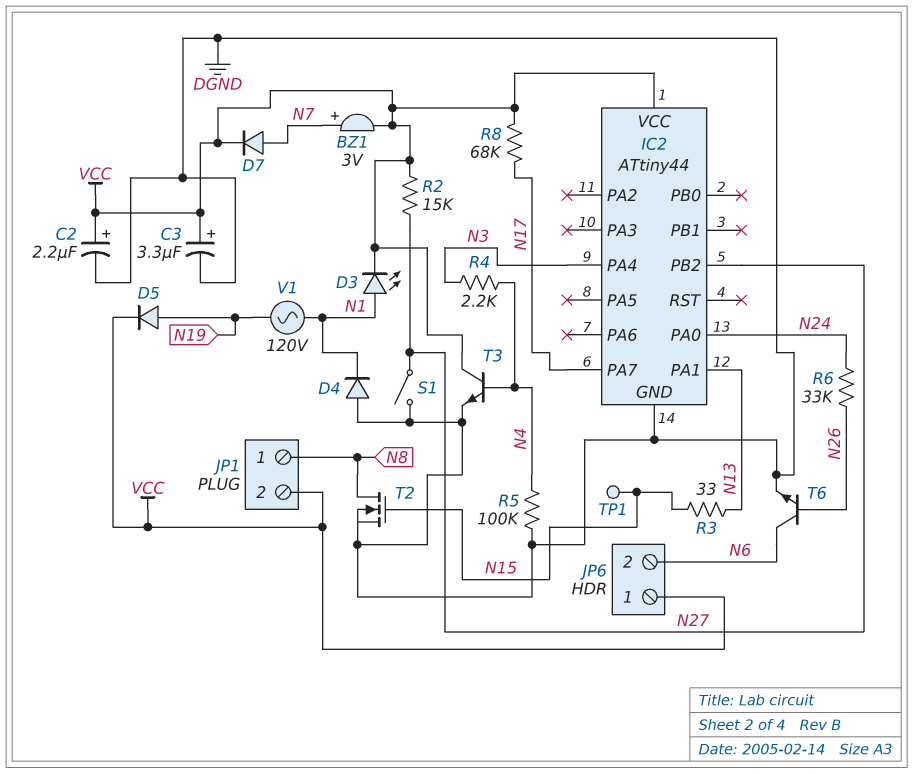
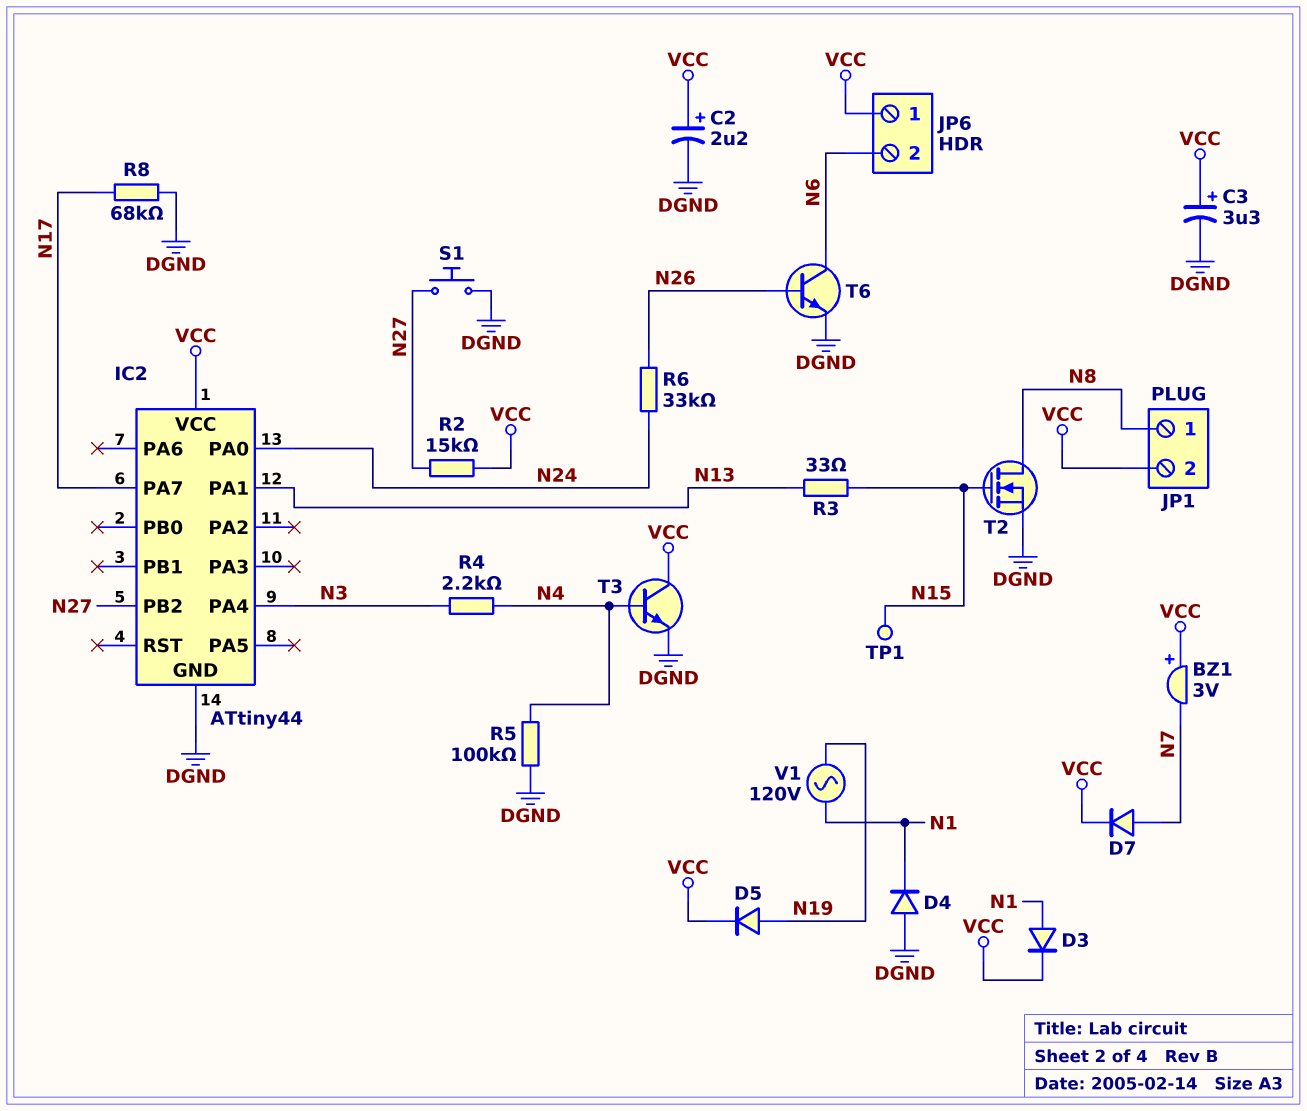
BZ1: buzzer 3V (plus N7, minus VCC) -> buzzer 3V (plus VCC, minus N7)
D3: LED (A N1, K VCC) -> diode (A N1, K VCC)
R8: 68k (N17, VCC) -> 68k (DGND, N17)
S1: switch (DGND, N27) -> button (DGND, N27)

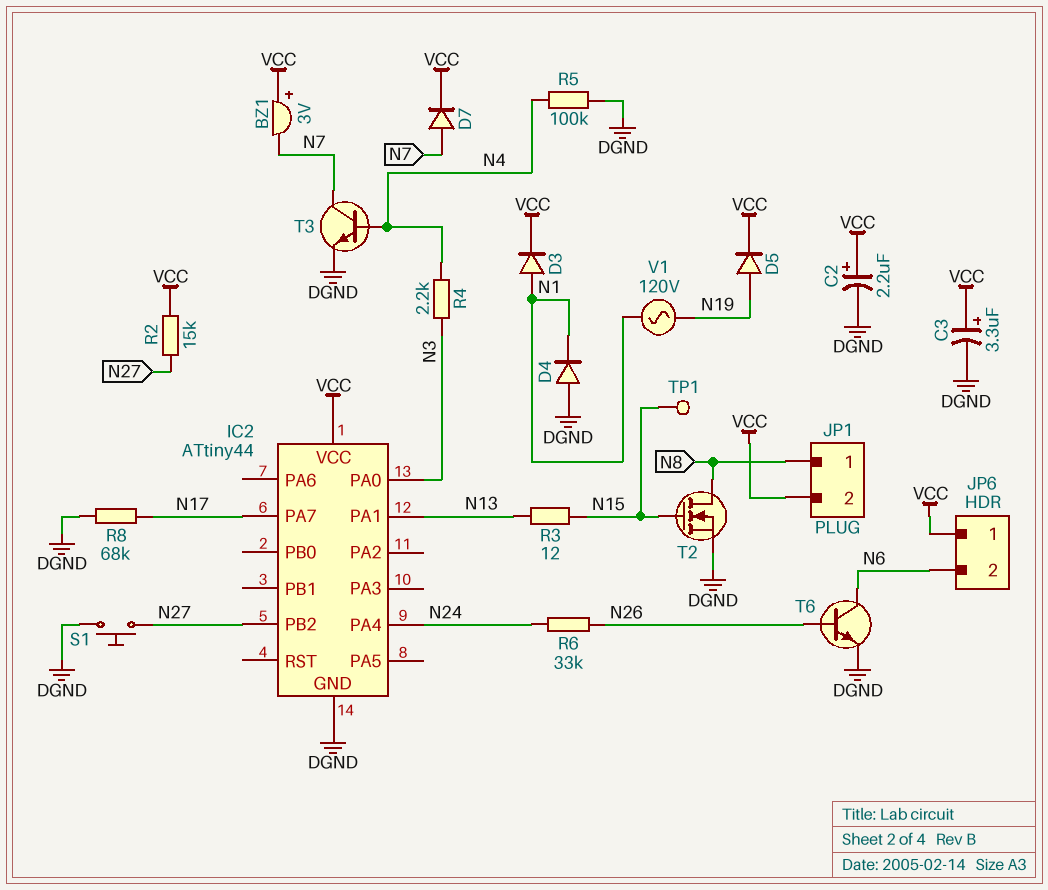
IC2 pin PA0: N24 -> N3
IC2 pin PA4: N3 -> N24
R3: 33 (N13, N15) -> 12 (N13, N15)
T3: NPN (B N4, C VCC, E DGND) -> NPN (B N4, C N7, E DGND)

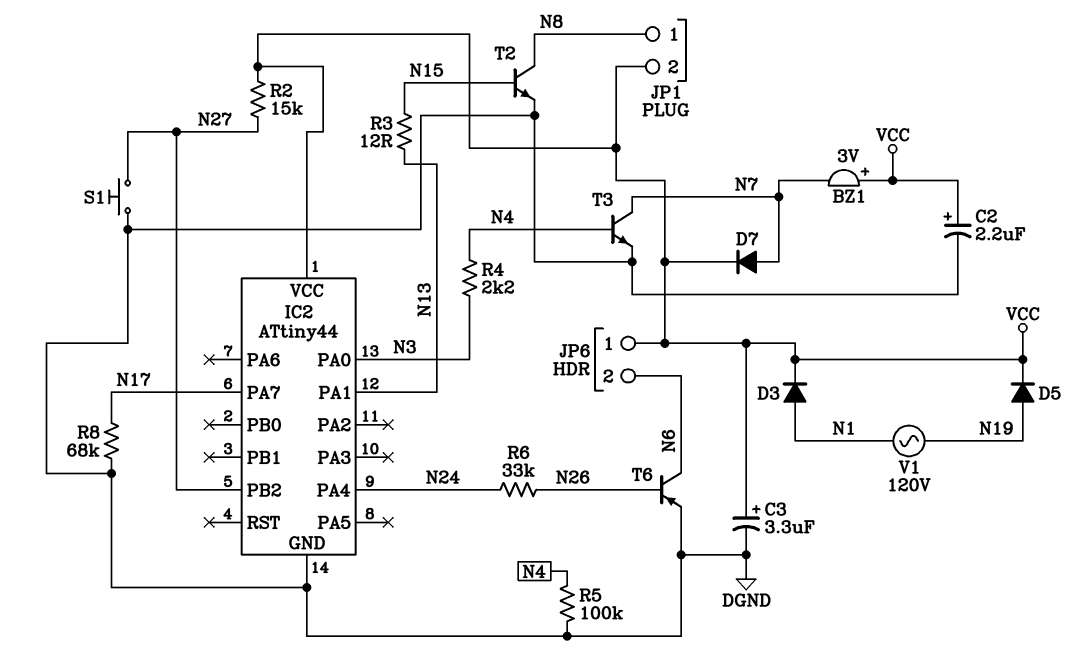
D4: diode (A DGND, K N1) -> none
T2: NMOS (G N15, D N8, S DGND) -> NPN (B N15, C N8, E DGND)
T6: NPN (B N26, C N6, E DGND) -> PNP (B N26, C N6, E DGND)
TP1: test point (N15) -> none

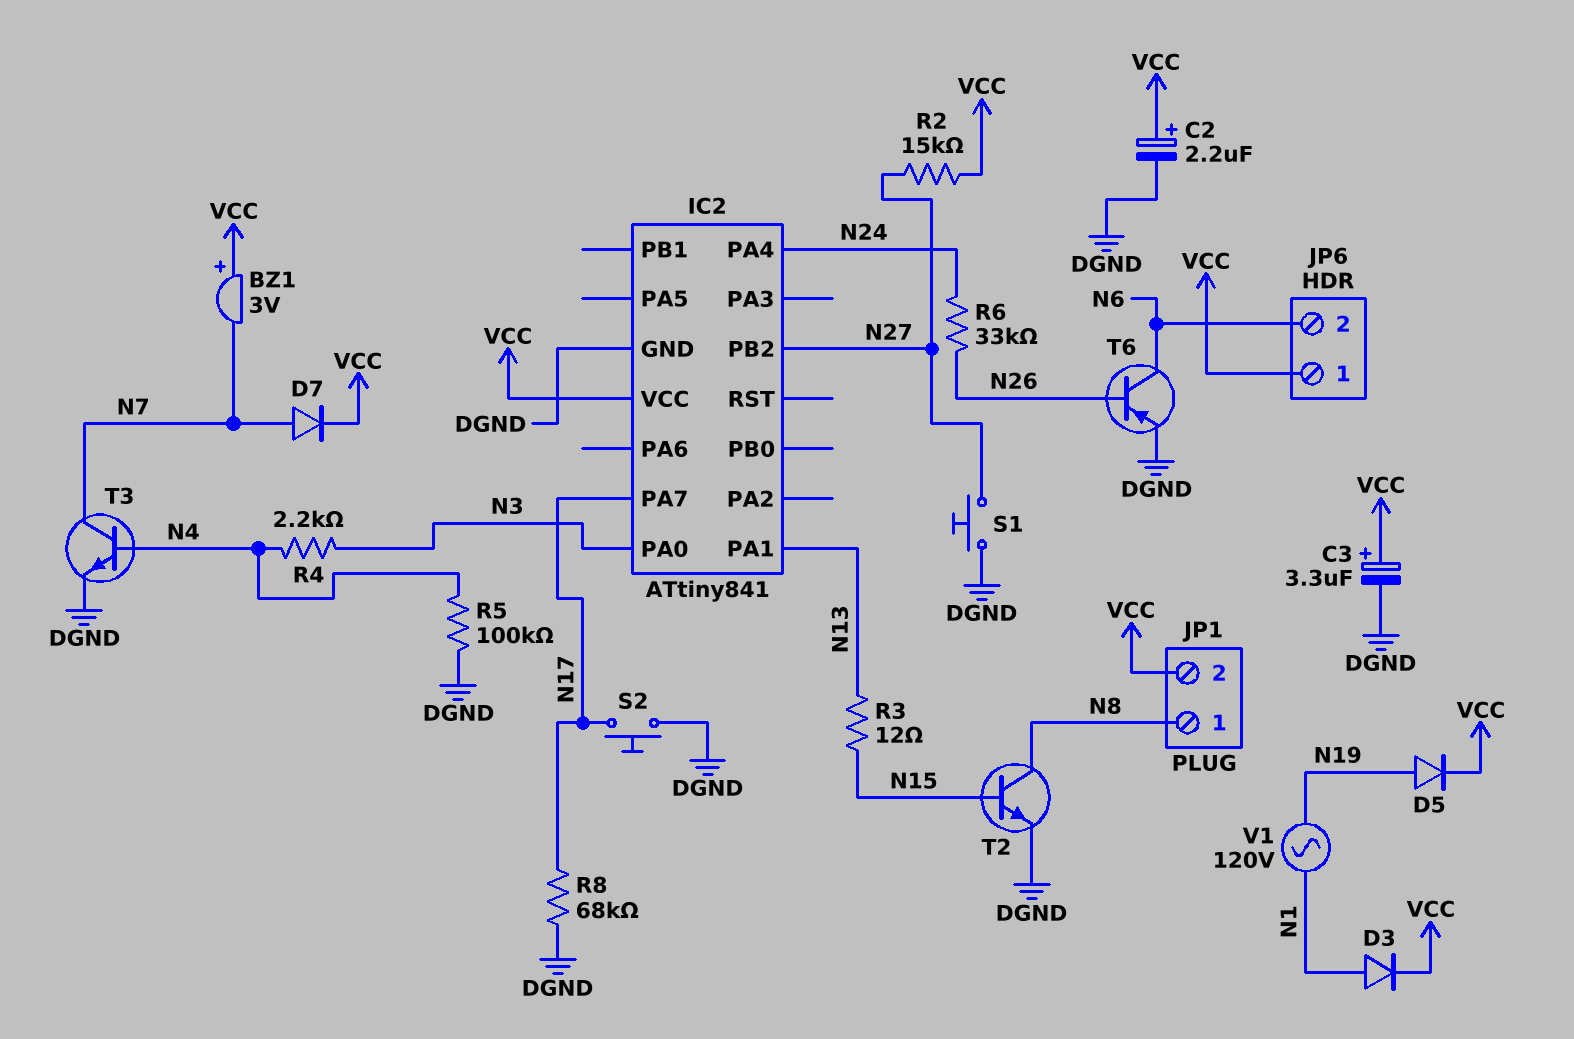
IC2: ATtiny44 -> ATtiny841
S2: none -> button (DGND, N17)

